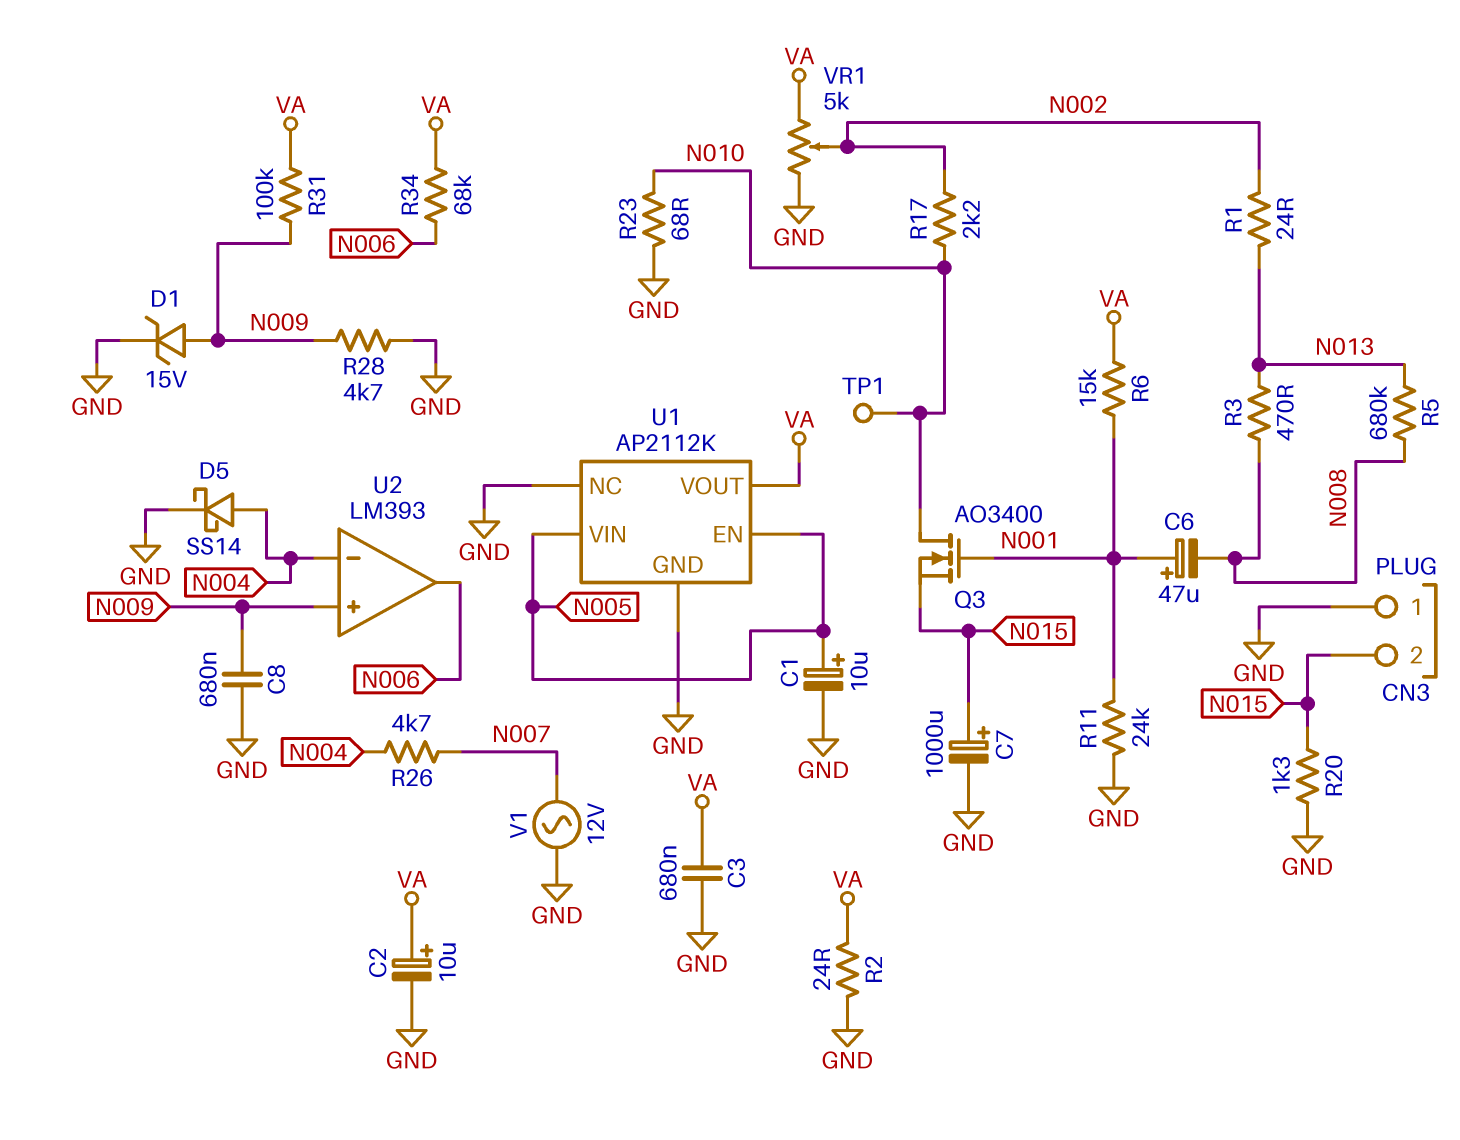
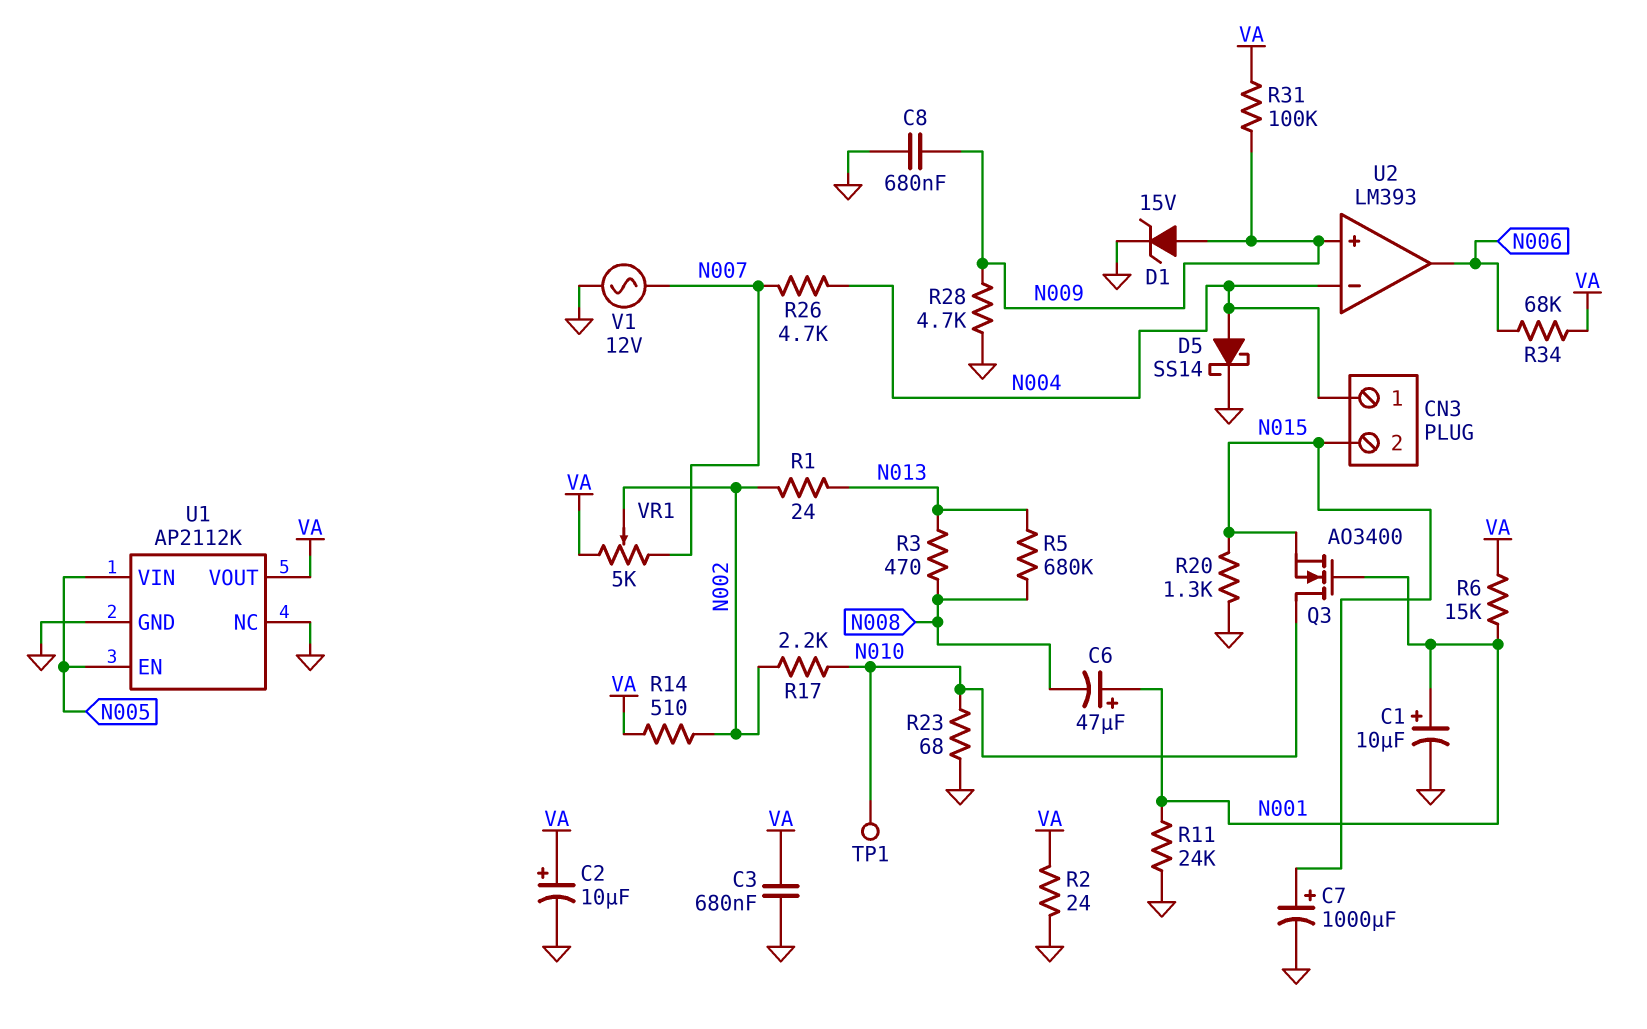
C1: 10uF (plus N005, minus GND) -> 10uF (plus N001, minus GND)
CN3 pin 1: GND -> N004
R14: none -> 510 (N002, VA)
VR1: 5k (GND, VA, wiper N002) -> 5k (N007, VA, wiper N002)

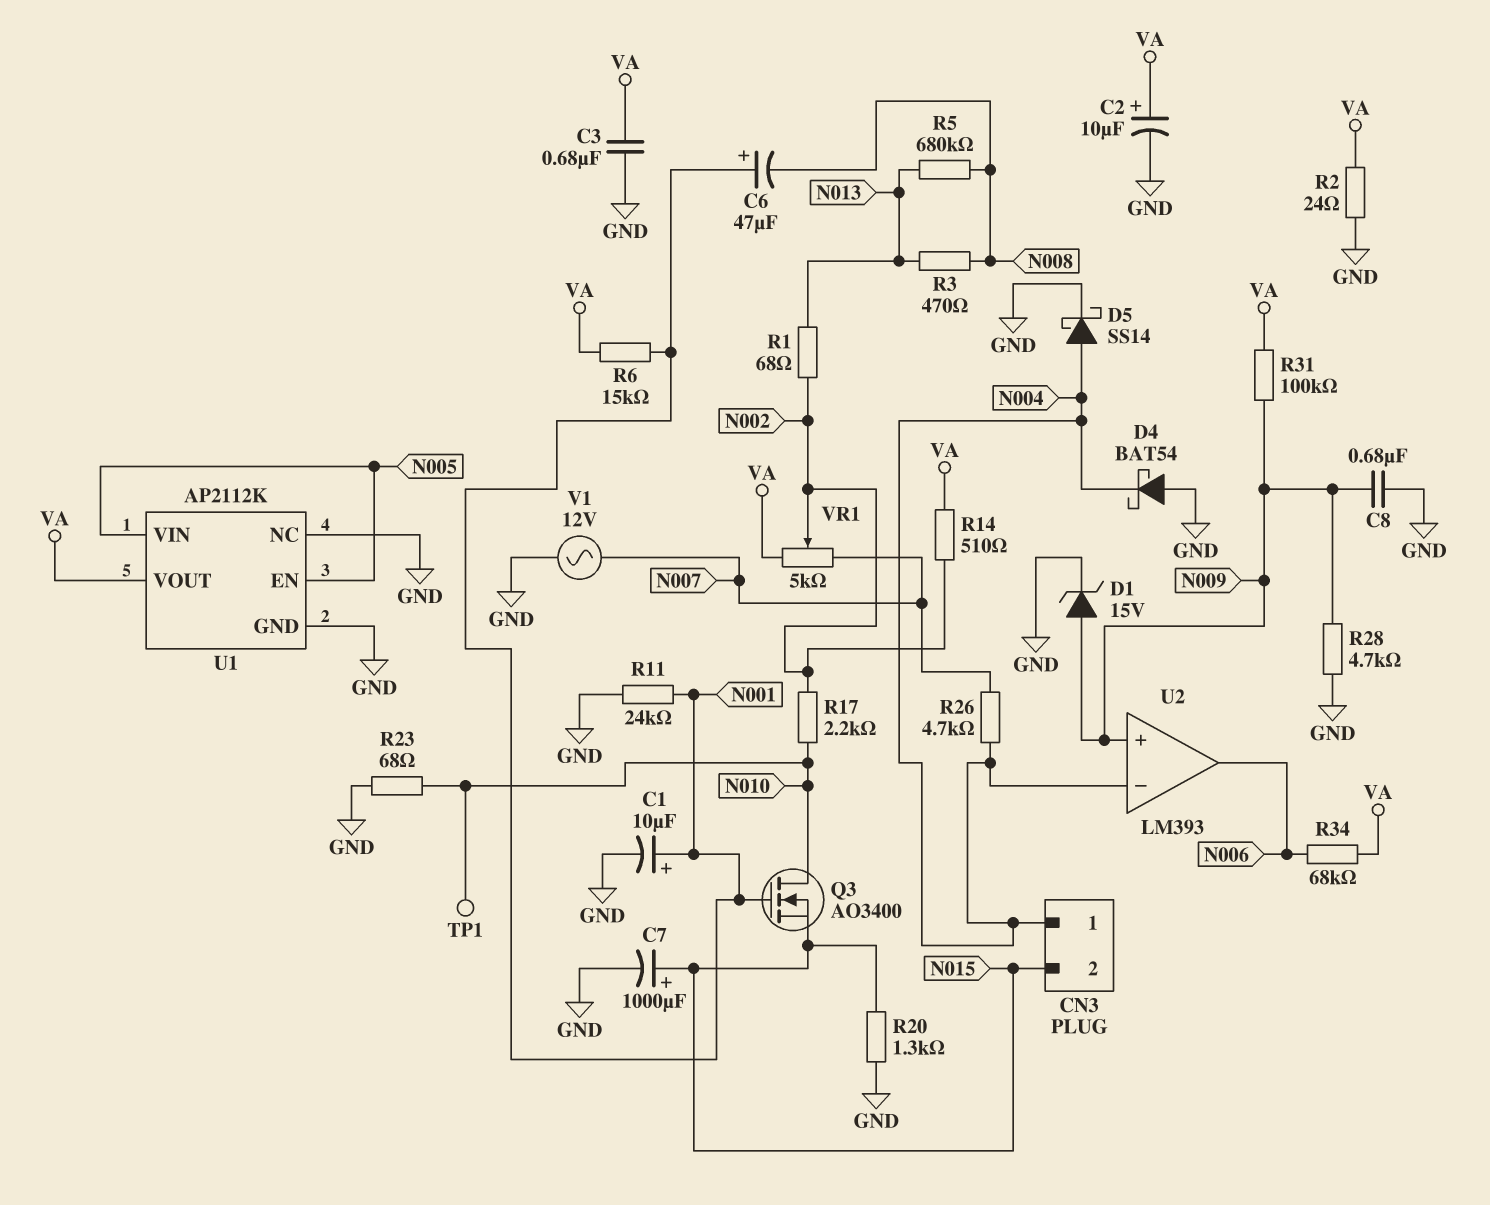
D4: none -> schottky BAT54 (A GND, K N004)
R1: 24 (N002, N013) -> 68 (N002, N013)

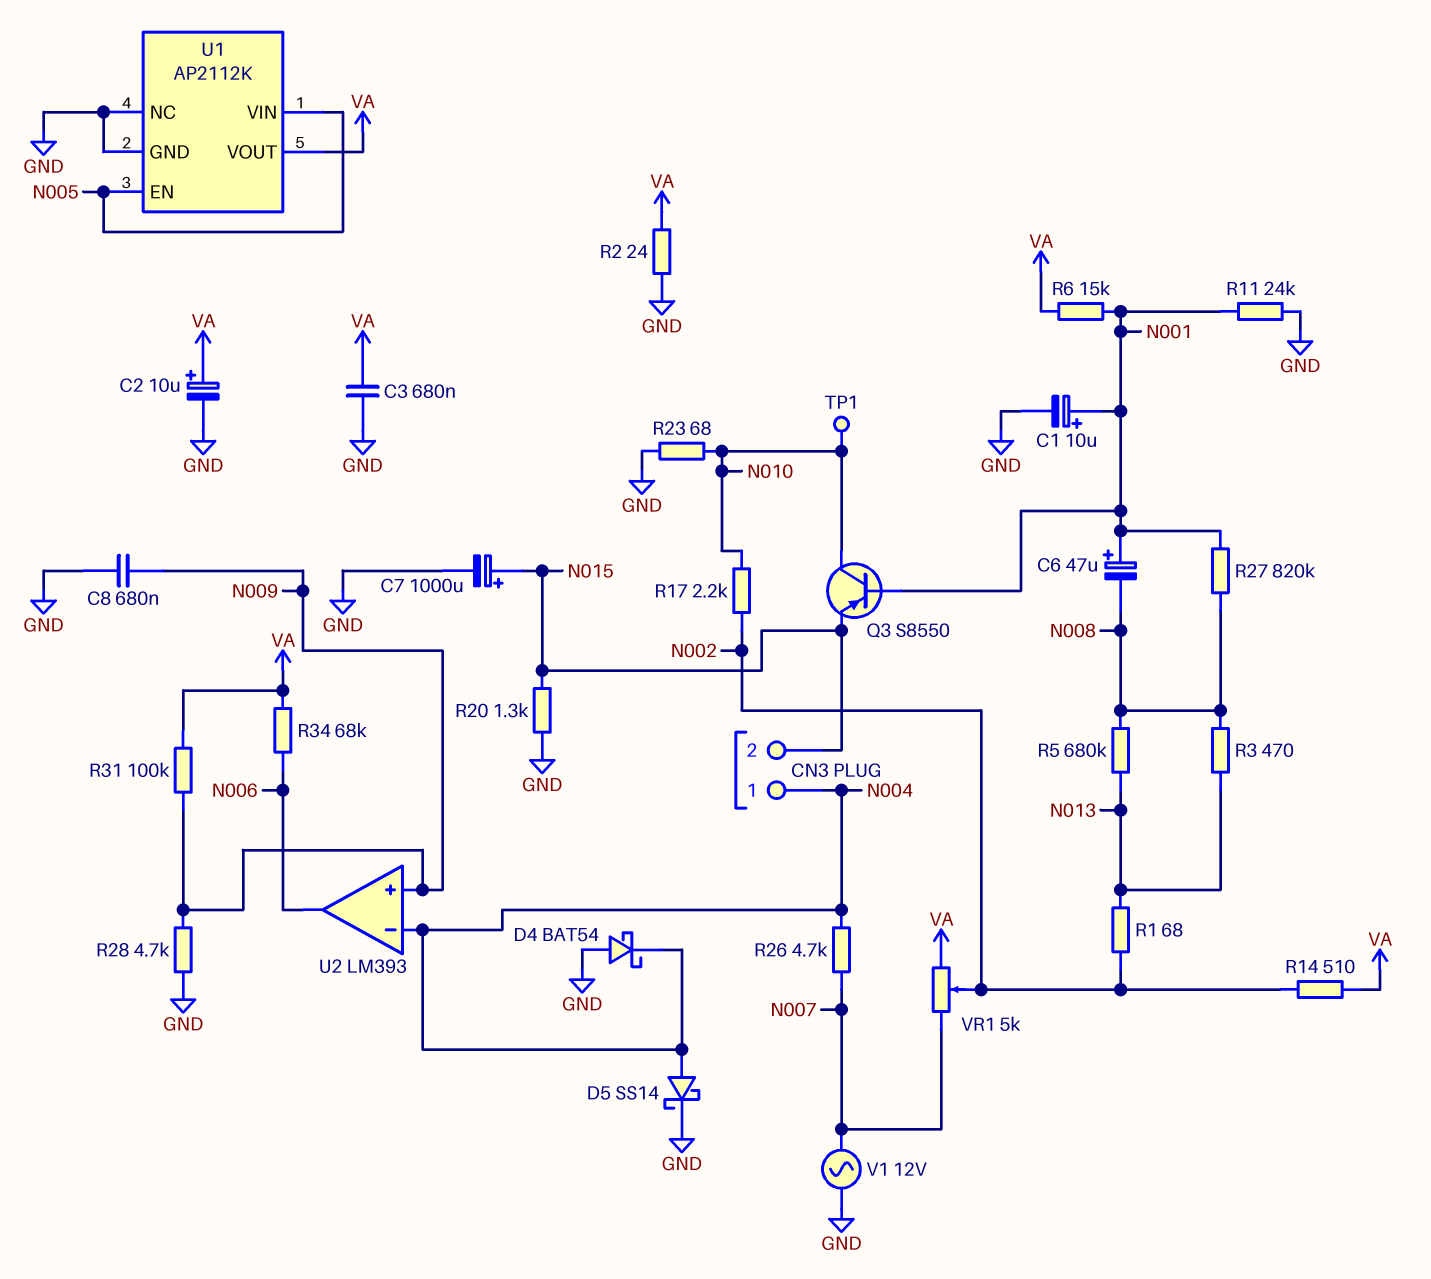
D1: zener 15V (A N009, K GND) -> none
Q3: NMOS AO3400 (G N001, D N010, S N015) -> PNP S8550 (B N001, C N010, E N015)
R27: none -> 820k (N001, N008)

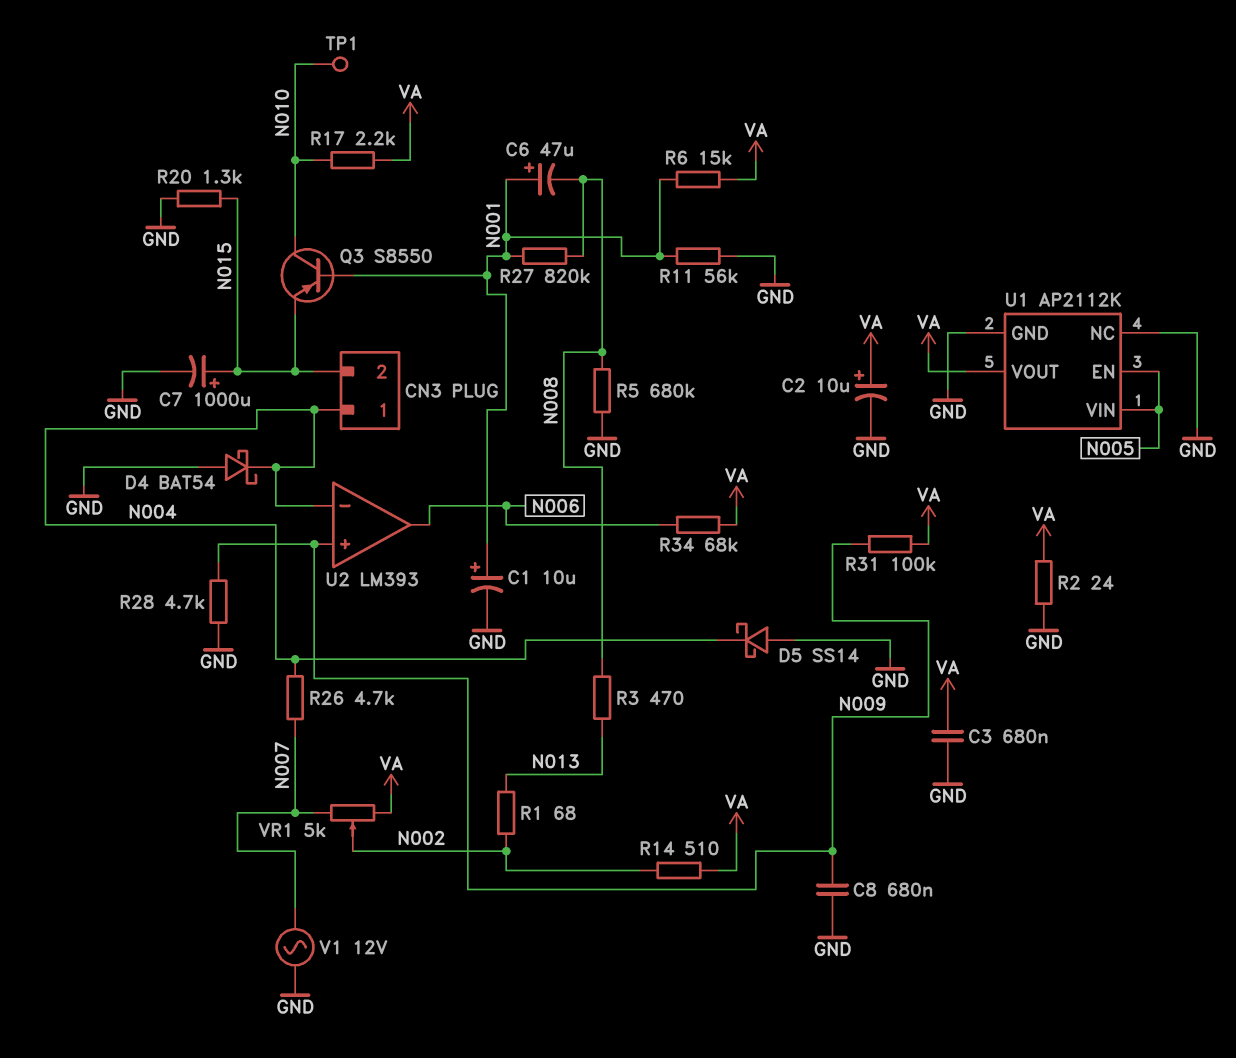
D5: schottky SS14 (A N004, K GND) -> schottky SS14 (A GND, K N004)
R5: 680k (N008, N013) -> 680k (GND, N008)
R11: 24k (GND, N001) -> 56k (GND, N001)
R17: 2.2k (N002, N010) -> 2.2k (N010, VA)
R23: 68 (GND, N010) -> none

